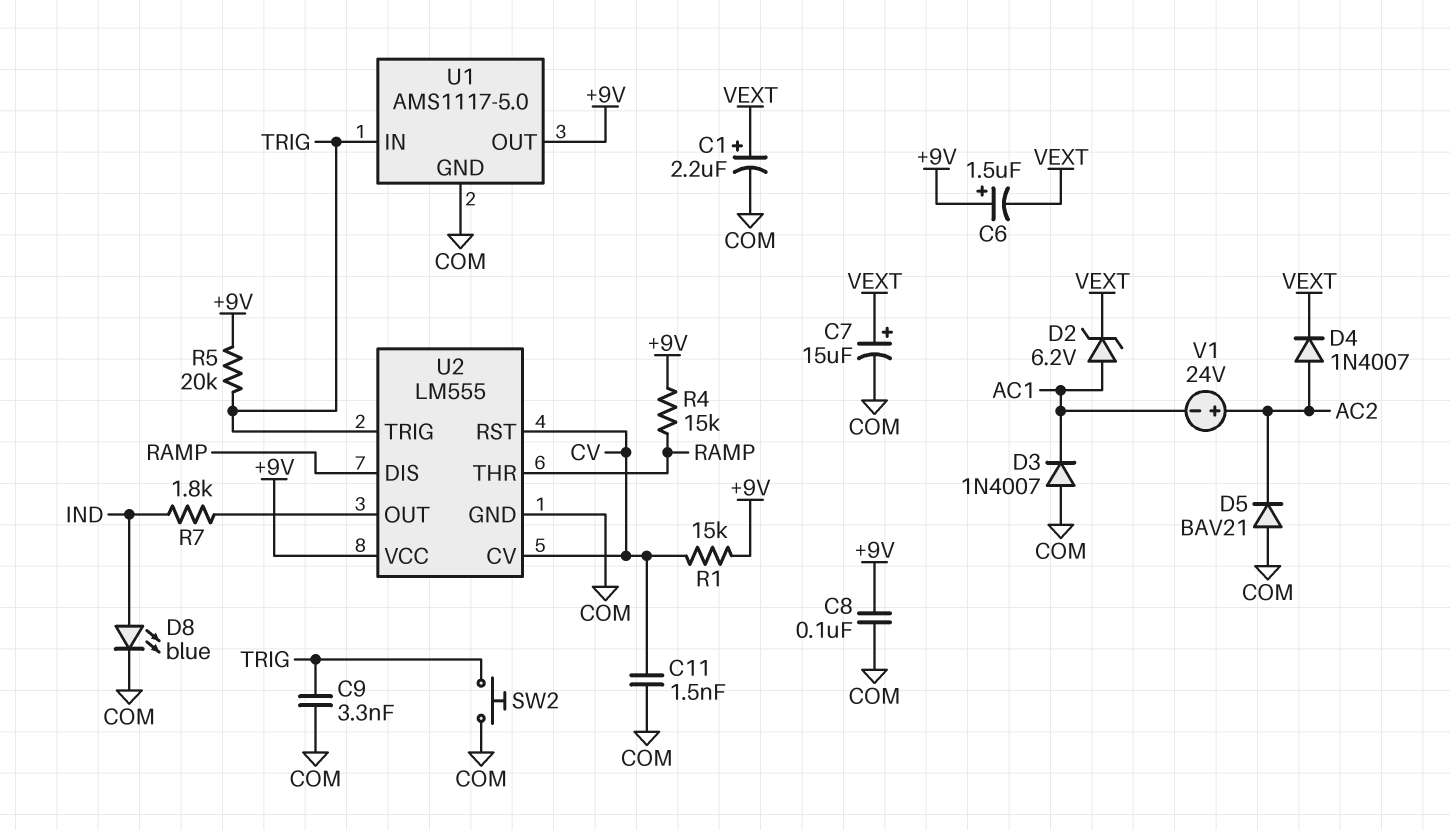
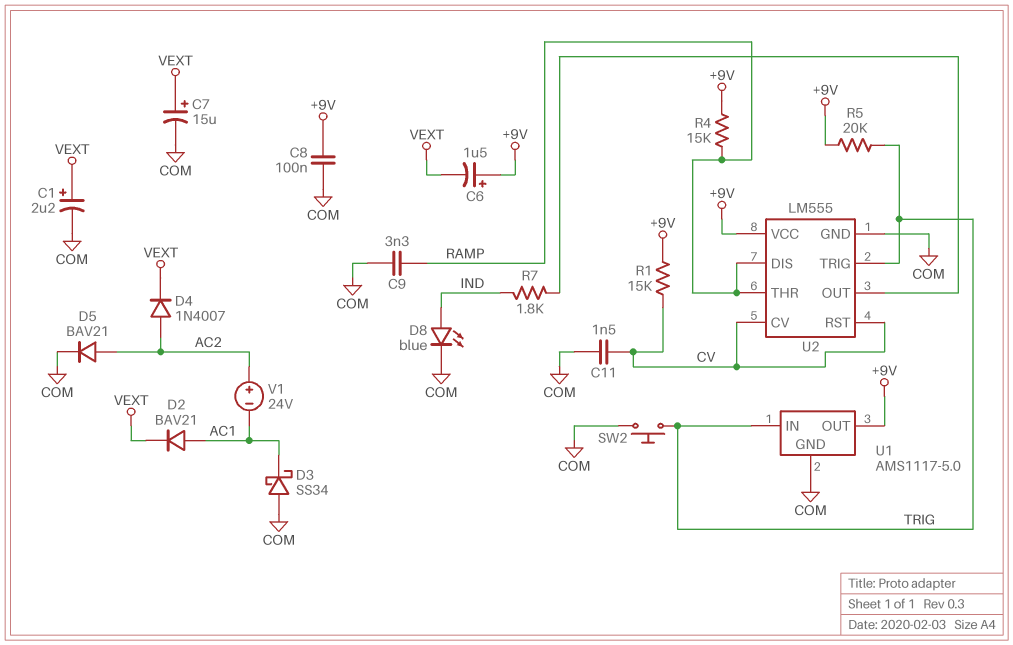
C9: 3.3nF (COM, TRIG) -> 3.3nF (COM, RAMP)
D2: zener 6.2V (A AC1, K VEXT) -> diode BAV21 (A AC1, K VEXT)
D3: diode 1N4007 (A COM, K AC1) -> schottky SS34 (A COM, K AC1)
D5: diode BAV21 (A COM, K AC2) -> diode BAV21 (A AC2, K COM)

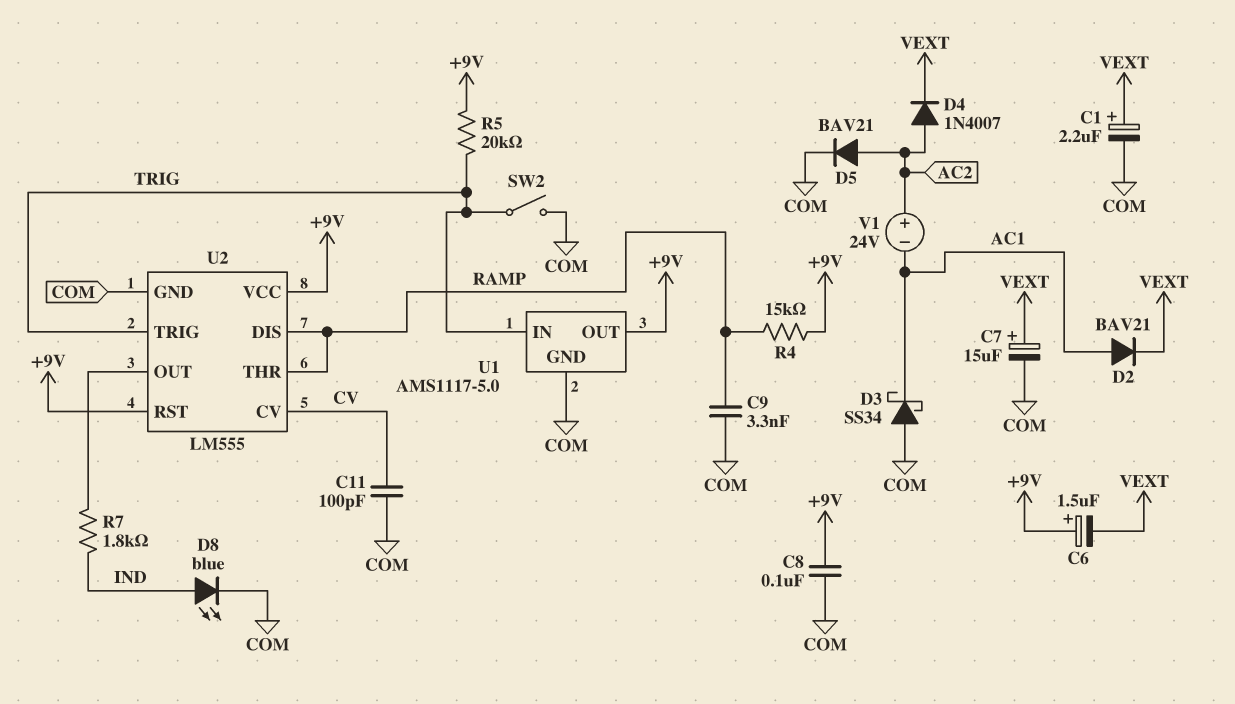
C11: 1.5nF (COM, CV) -> 100pF (COM, CV)
R1: 15k (+9V, CV) -> none
SW2: button (COM, TRIG) -> switch (COM, TRIG)
U2 pin RST: CV -> +9V

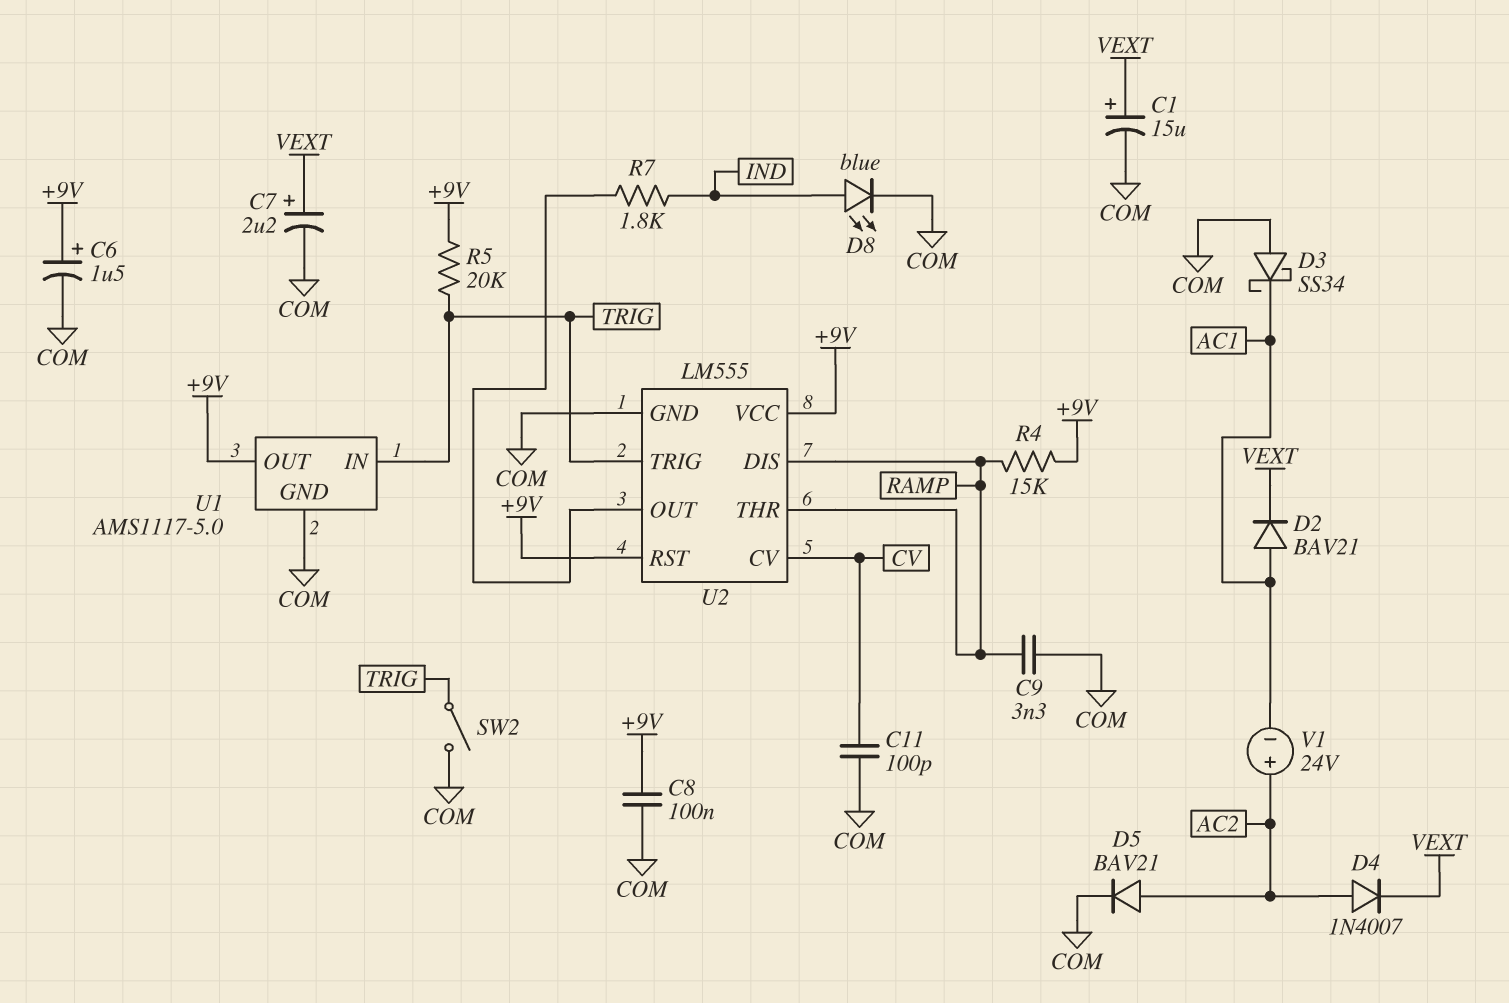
C1: 2.2uF (plus VEXT, minus COM) -> 15uF (plus VEXT, minus COM)
C6: 1.5uF (plus +9V, minus VEXT) -> 1.5uF (plus +9V, minus COM)
C7: 15uF (plus VEXT, minus COM) -> 2.2uF (plus VEXT, minus COM)

